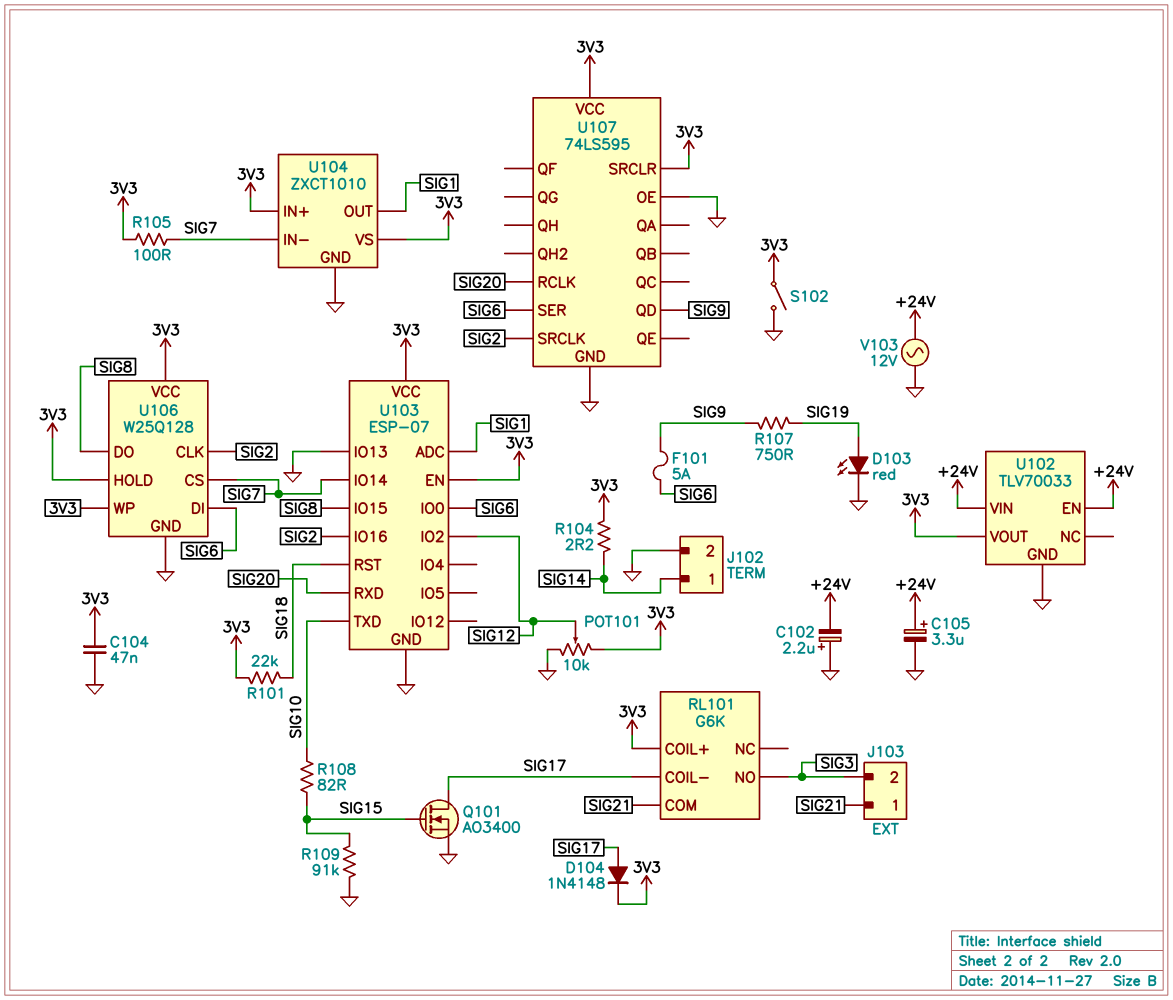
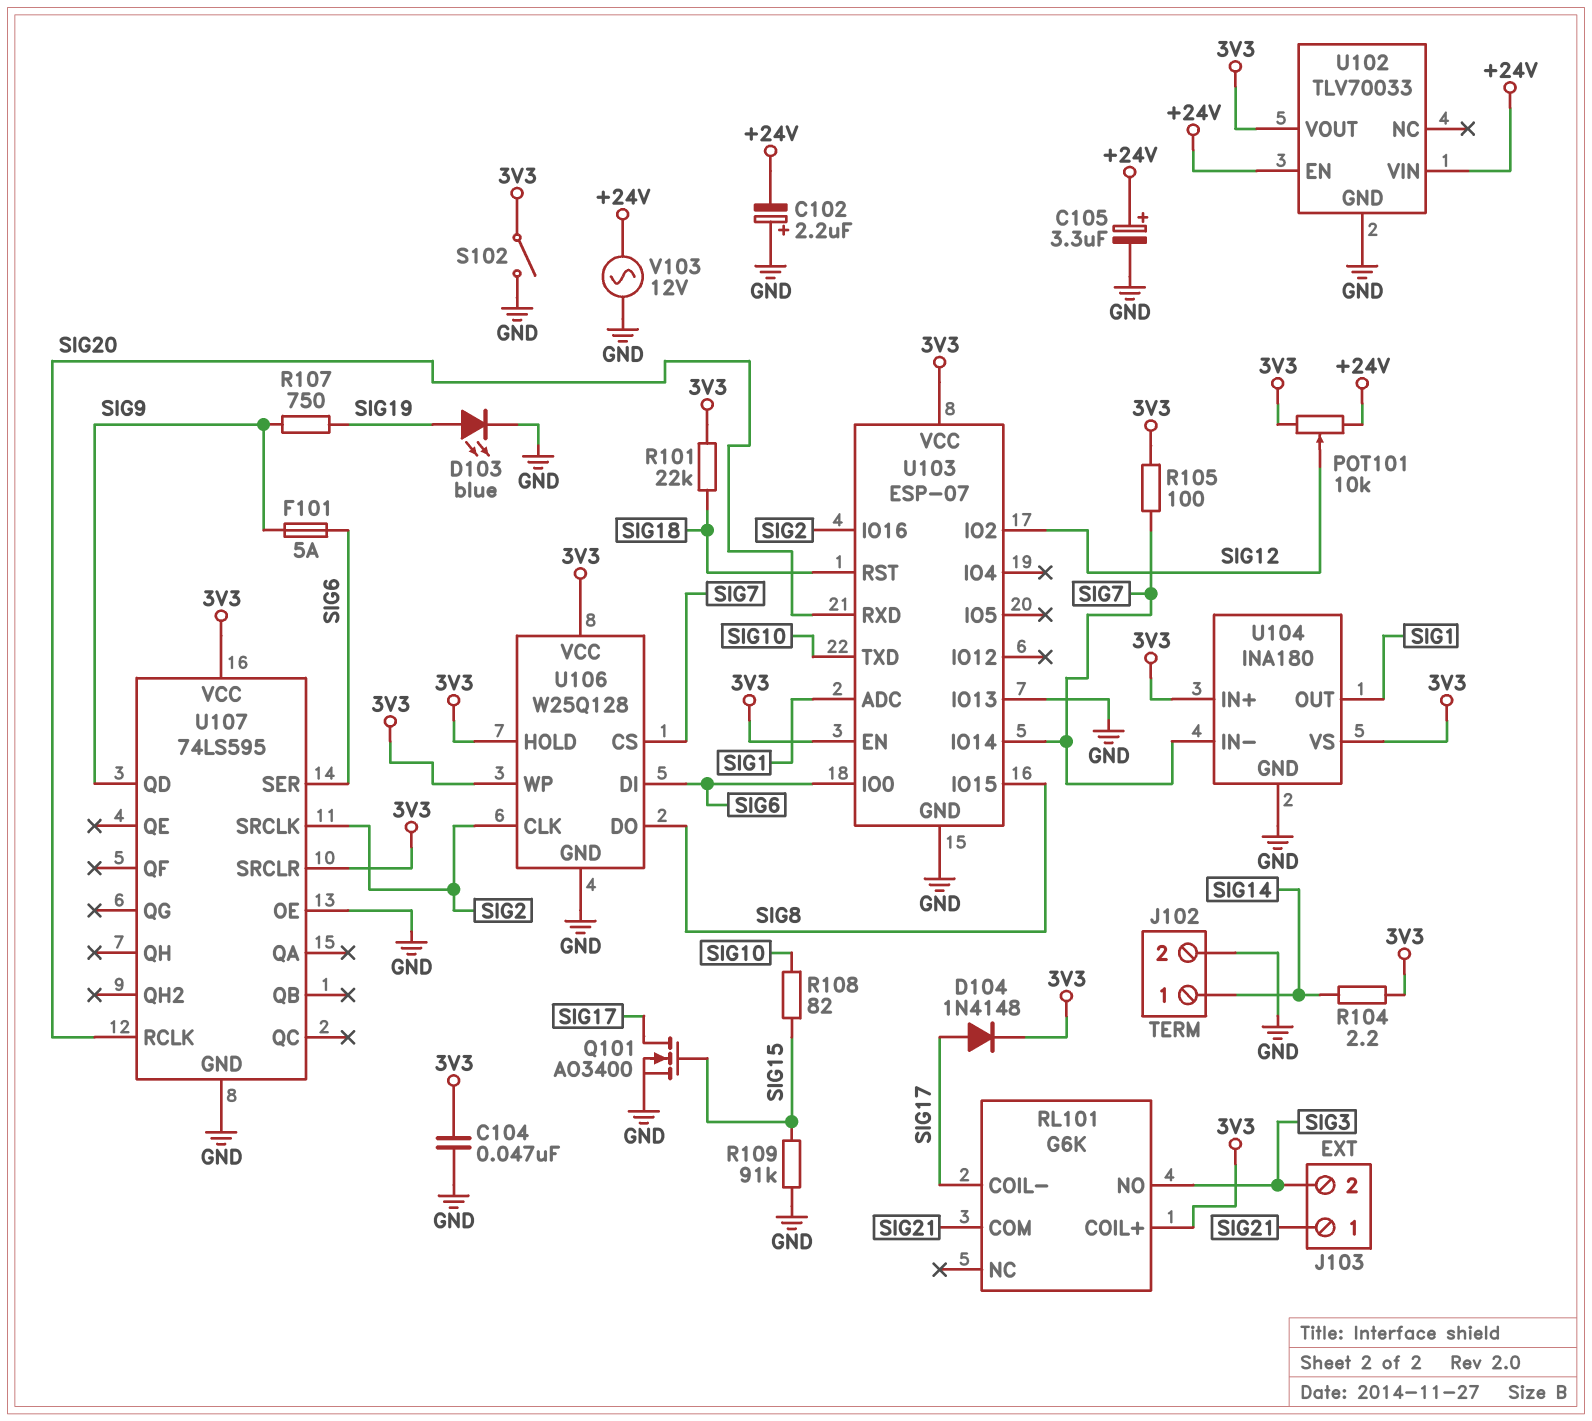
D103: LED red (A SIG19, K GND) -> LED blue (A SIG19, K GND)
POT101: 10k (3V3, GND, wiper SIG12) -> 10k (+24V, 3V3, wiper SIG12)
U104: ZXCT1010 -> INA180

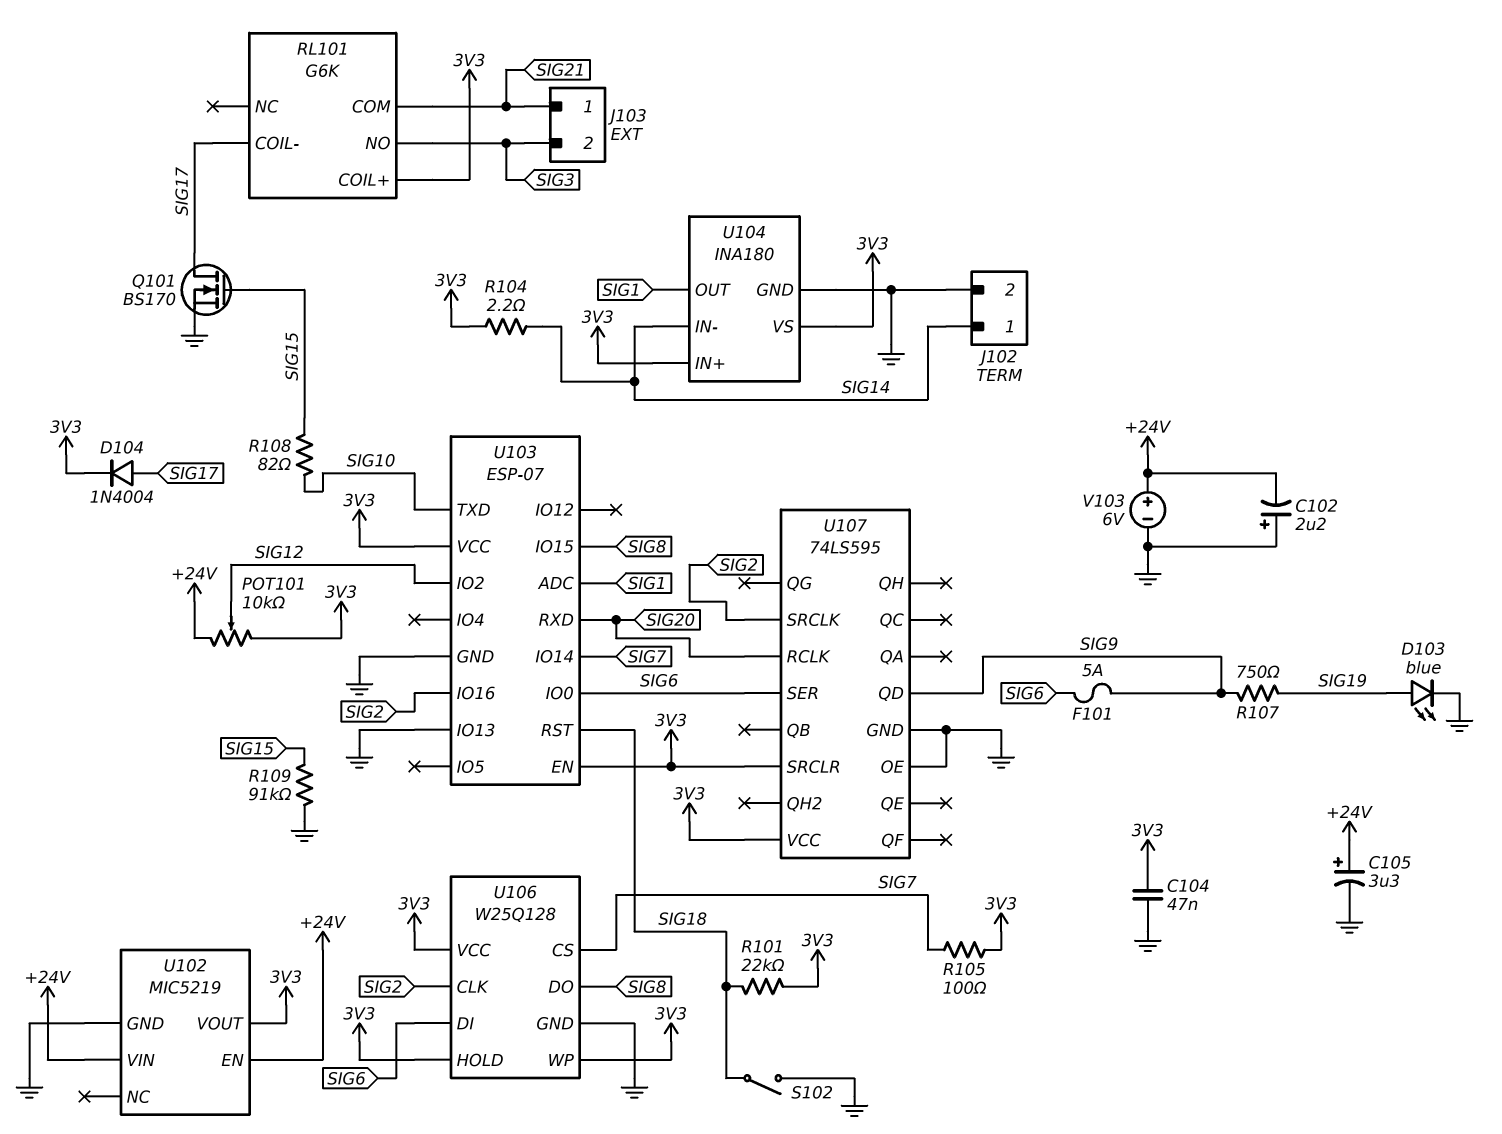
D104: diode 1N4148 (A SIG17, K 3V3) -> diode 1N4004 (A SIG17, K 3V3)
Q101: NMOS AO3400 (G SIG15, D SIG17, S GND) -> NMOS BS170 (G SIG15, D SIG17, S GND)
S102: switch (3V3, GND) -> switch (GND, SIG18)
U102: TLV70033 -> MIC5219
U104 pin IN-: SIG7 -> SIG14
V103: AC 12V (+24V, GND) -> 6V (plus +24V, minus GND)

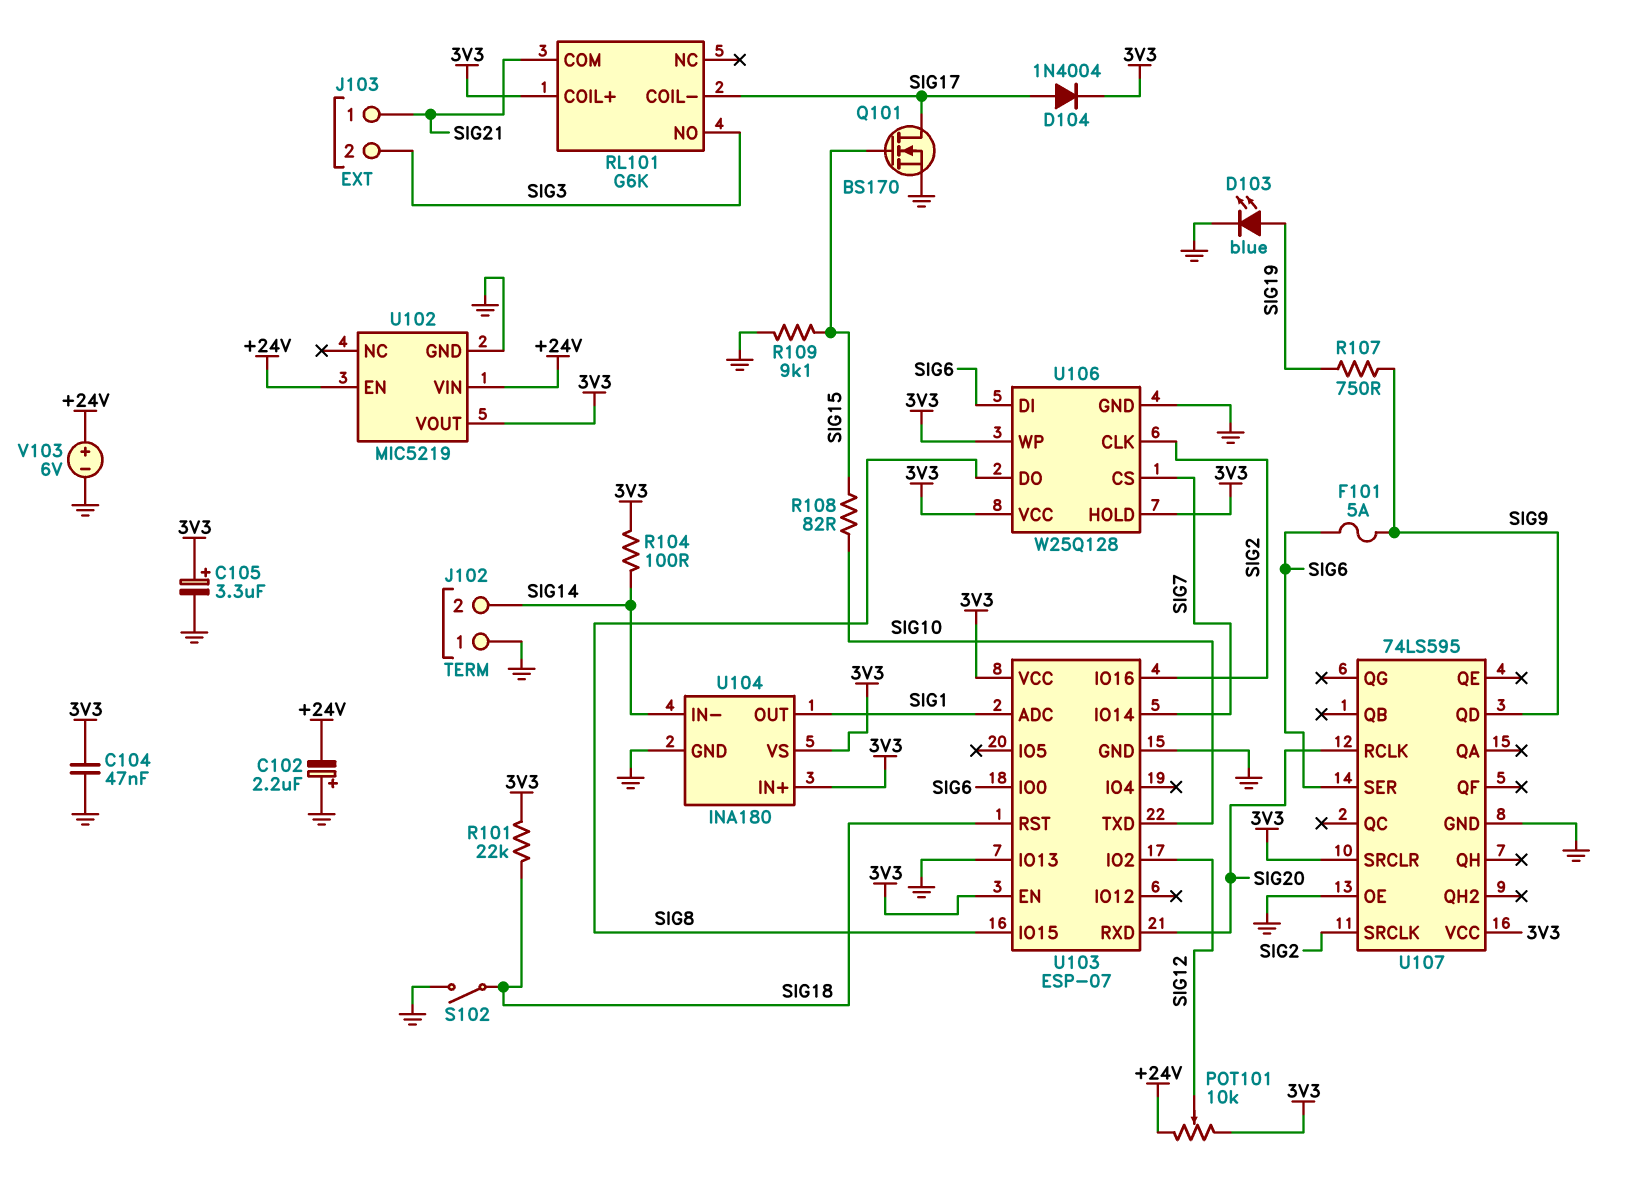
C105: 3.3uF (plus +24V, minus GND) -> 3.3uF (plus 3V3, minus GND)
J102 pin 1: SIG14 -> GND
J102 pin 2: GND -> SIG14
R104: 2.2 (3V3, SIG14) -> 100 (3V3, SIG14)
R105: 100 (3V3, SIG7) -> none
R109: 91k (GND, SIG15) -> 9.1k (GND, SIG15)

